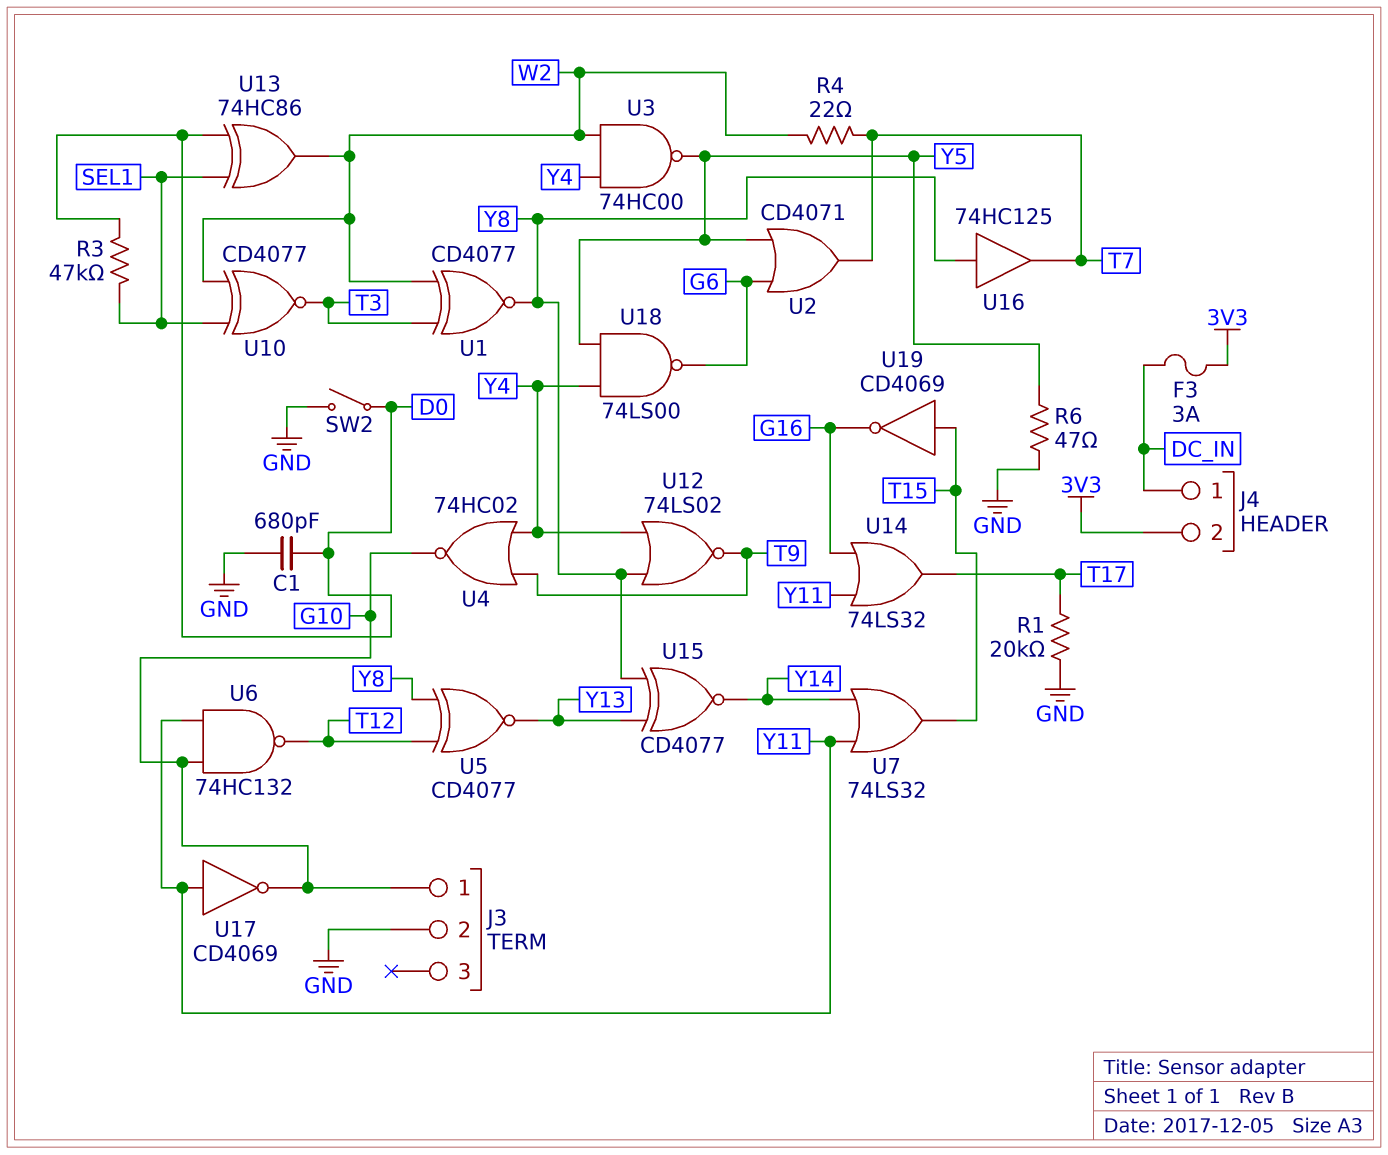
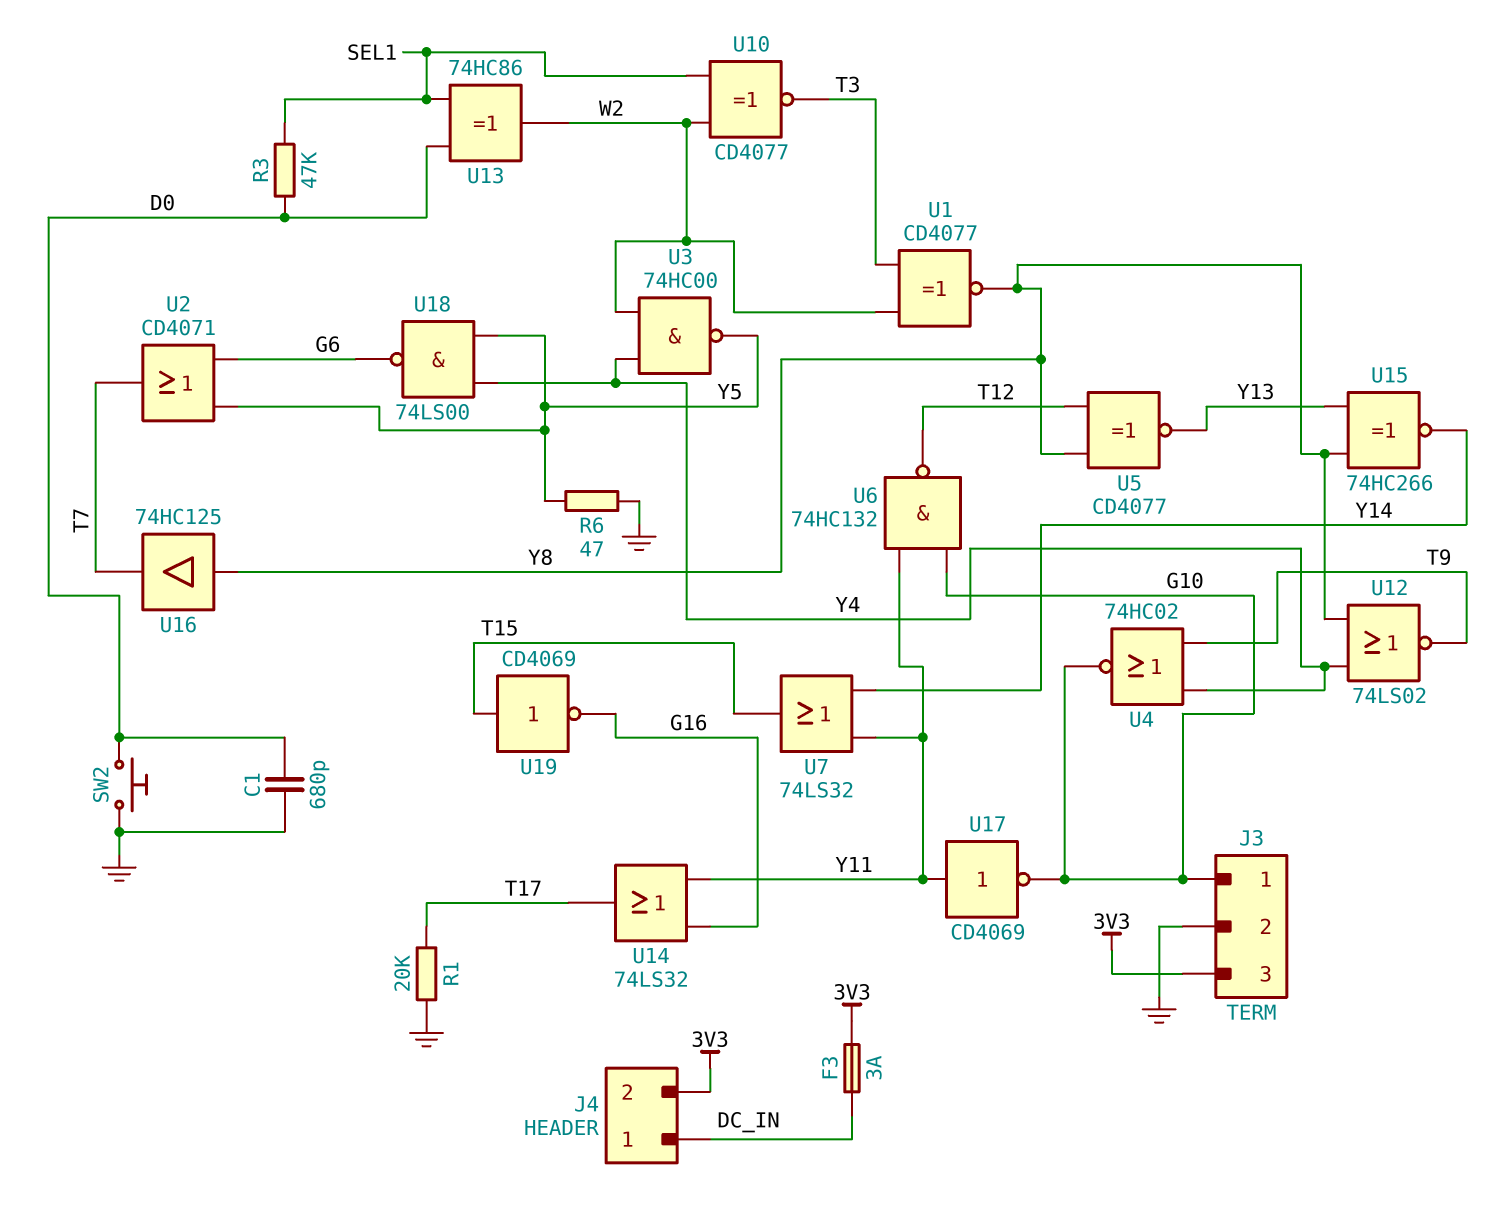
J3 pin 3: none -> 3V3
R4: 22 (T7, W2) -> none
SW2: switch (D0, GND) -> button (D0, GND)
U15: XNOR CD4077 (in Y8, in Y13, out Y14) -> XNOR 74HC266 (in Y8, in Y13, out Y14)

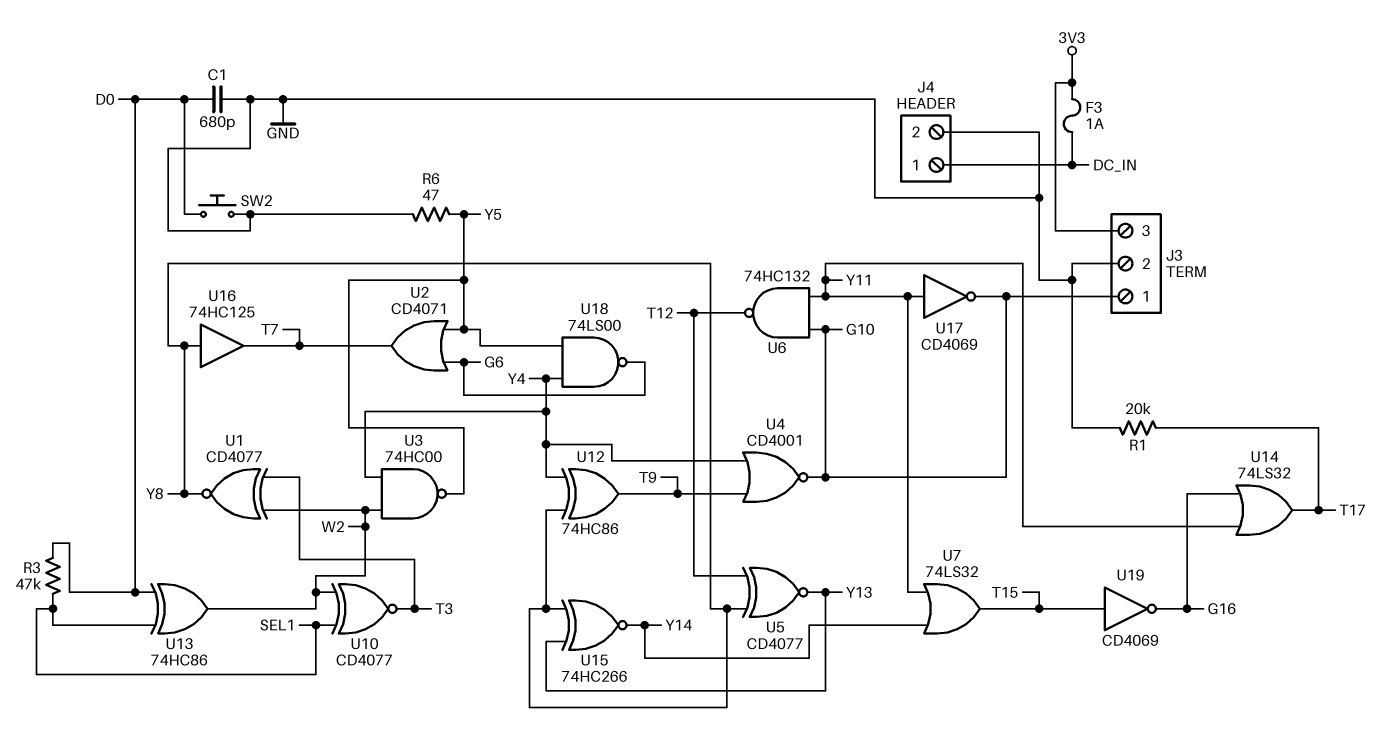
F3: 3A (3V3, DC_IN) -> 1A (3V3, DC_IN)
J4 pin 2: 3V3 -> GND
U4: NOR 74HC02 (in T9, in Y4, out G10) -> NOR CD4001 (in T9, in Y4, out G10)
U12: NOR 74LS02 (in Y4, in Y8, out T9) -> XOR 74HC86 (in Y4, in Y8, out T9)

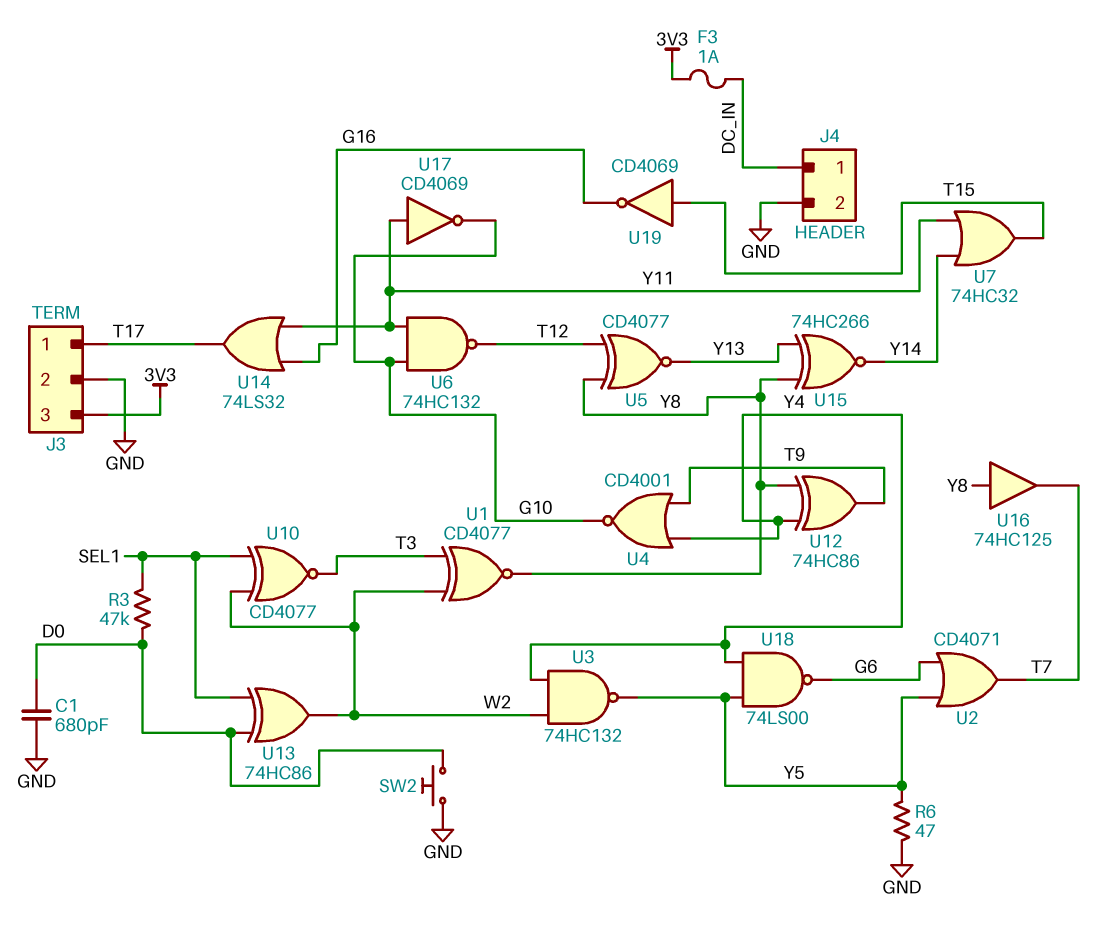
J3 pin 1: G10 -> T17
R1: 20k (GND, T17) -> none
U3: NAND 74HC00 (in W2, in Y4, out Y5) -> NAND 74HC132 (in W2, in Y4, out Y5)
U7: OR 74LS32 (in Y11, in Y14, out T15) -> OR 74HC32 (in Y11, in Y14, out T15)

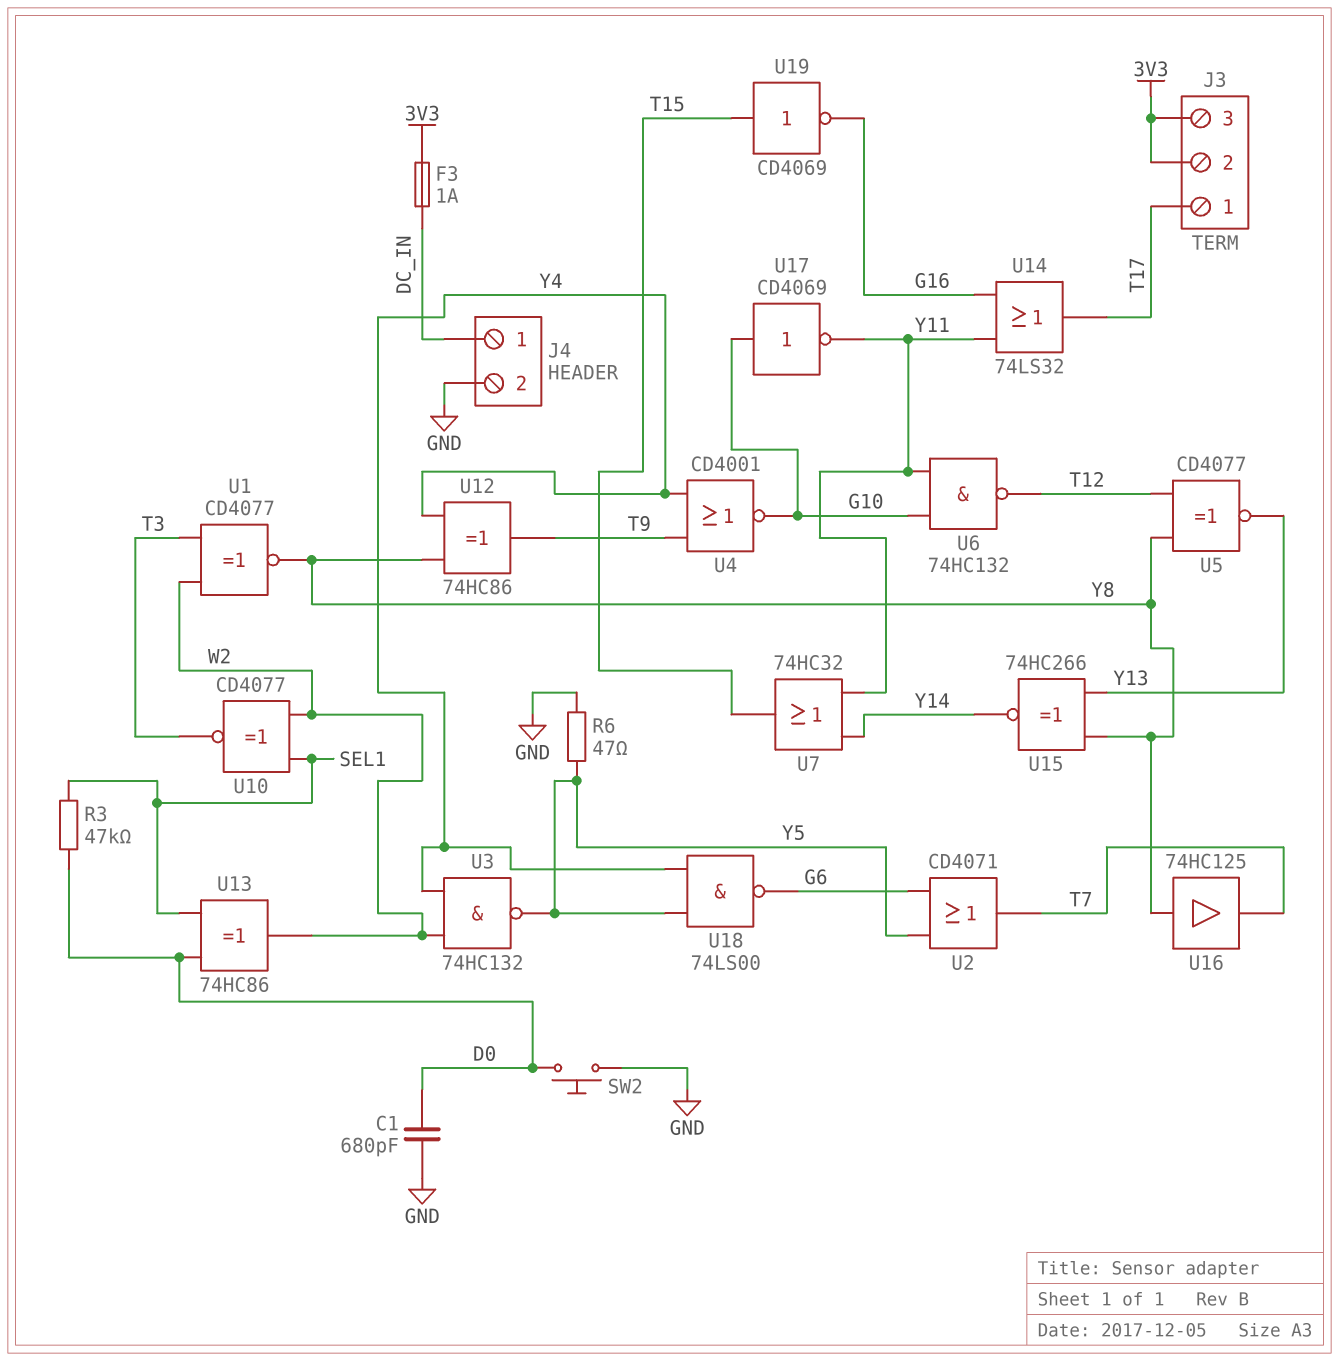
J3 pin 2: GND -> 3V3
U17: NOT CD4069 (in Y11, out G10) -> NOT CD4069 (in G10, out Y11)

